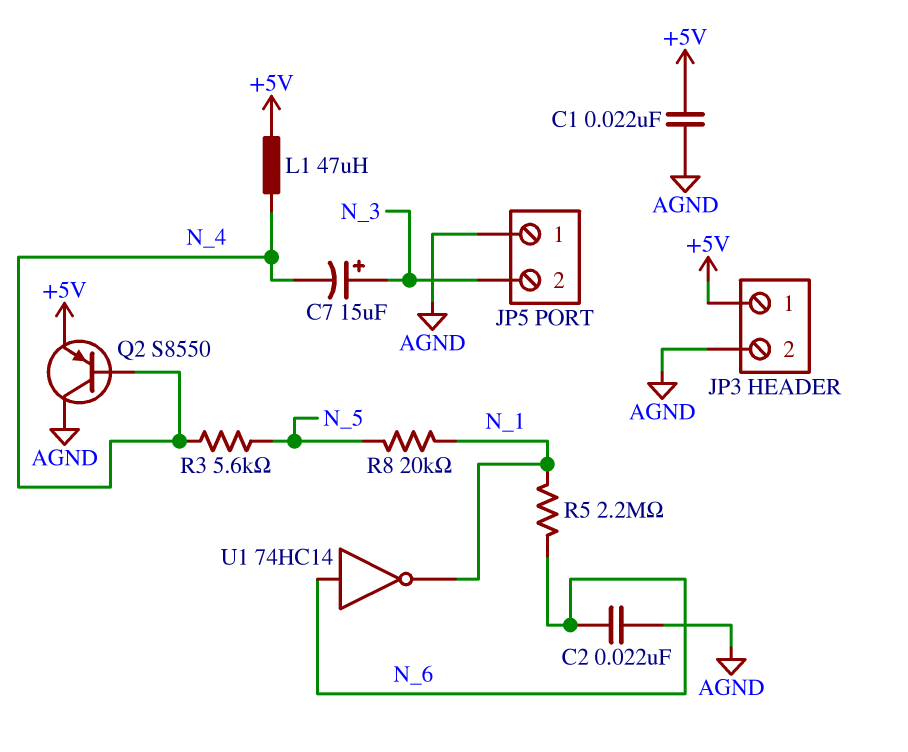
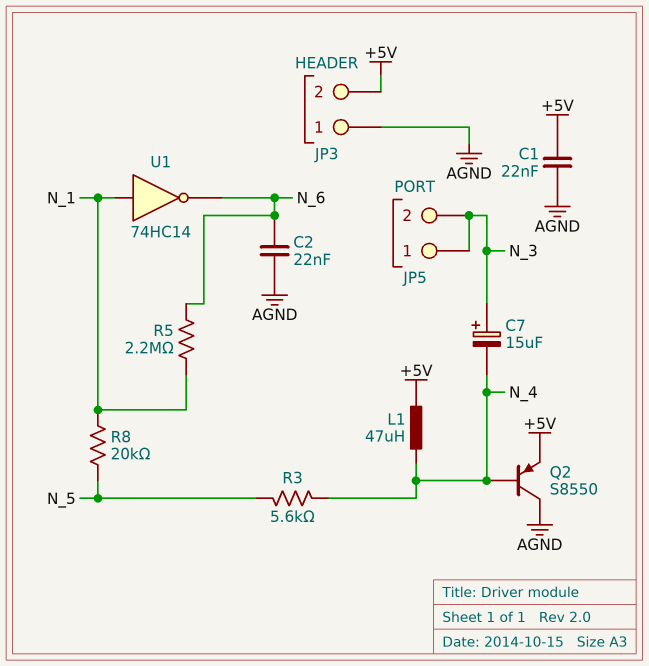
JP3 pin 1: +5V -> AGND
JP3 pin 2: AGND -> +5V
JP5 pin 1: AGND -> N_3
U1: NOT 74HC14 (in N_6, out N_1) -> NOT 74HC14 (in N_1, out N_6)

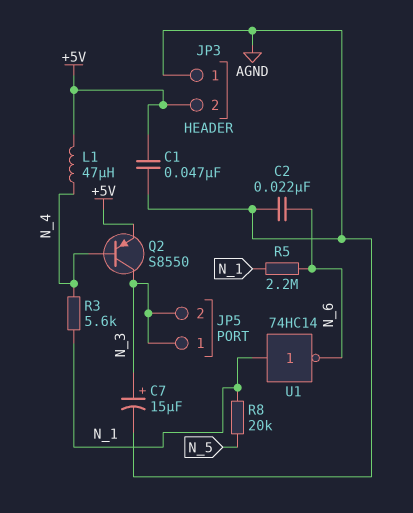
C1: 22nF (+5V, AGND) -> 47nF (+5V, AGND)
C7: 15uF (plus N_3, minus N_4) -> 15uF (plus N_3, minus AGND)
Q2: PNP S8550 (B N_4, C AGND, E +5V) -> PNP S8550 (B N_4, C N_3, E +5V)
R3: 5.6k (N_4, N_5) -> 5.6k (N_1, N_4)

